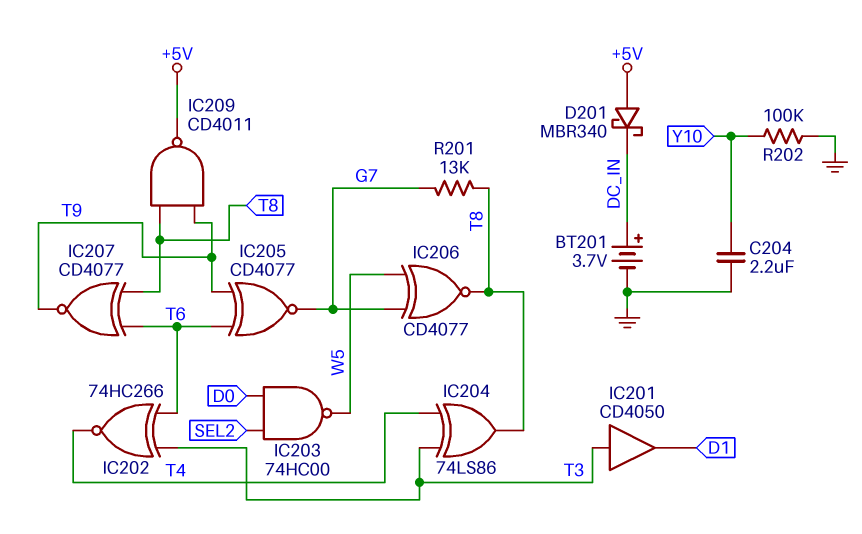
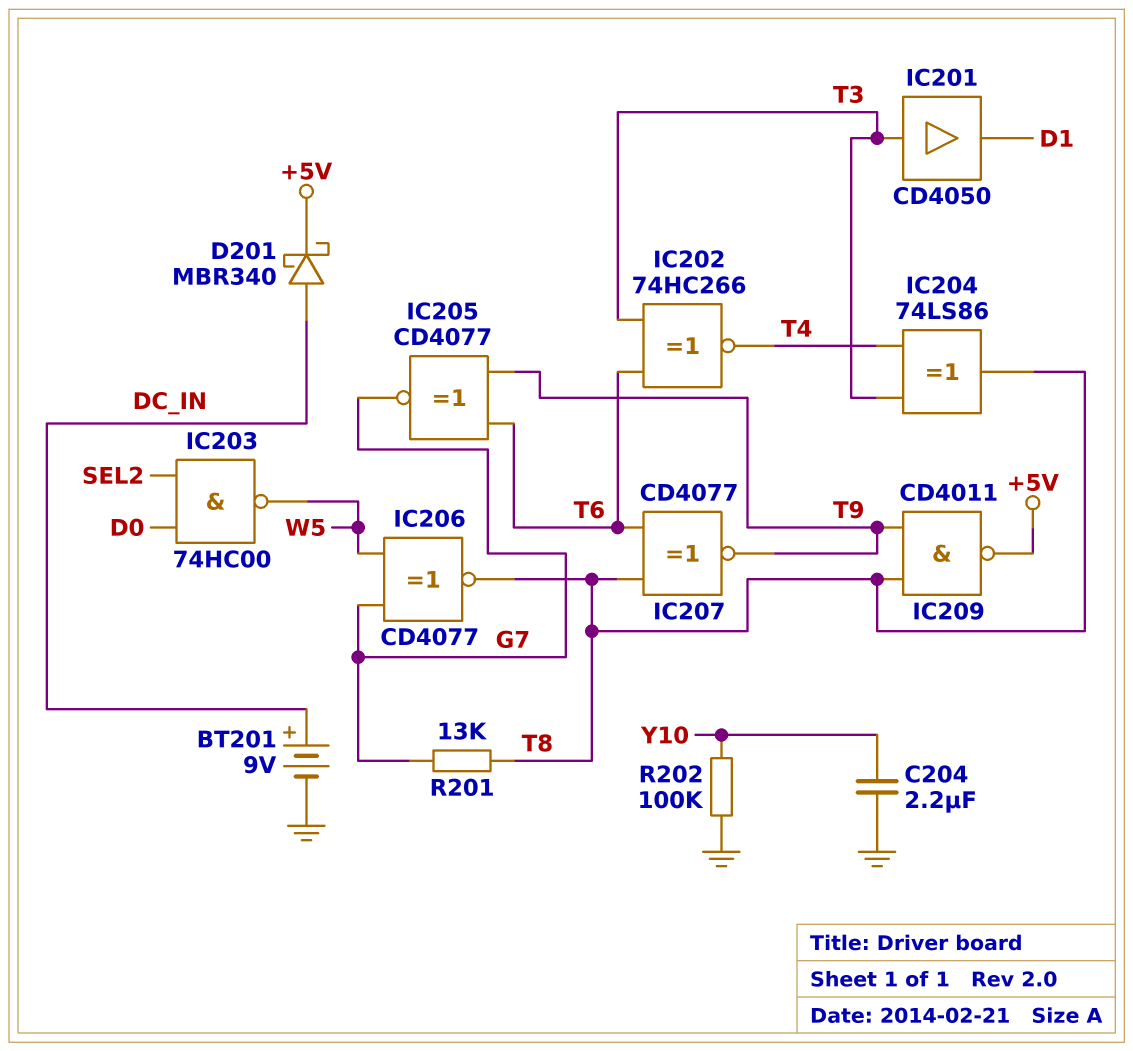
BT201: 3.7V (plus DC_IN, minus GND) -> 9V (plus DC_IN, minus GND)
D201: schottky MBR340 (A +5V, K DC_IN) -> schottky MBR340 (A DC_IN, K +5V)

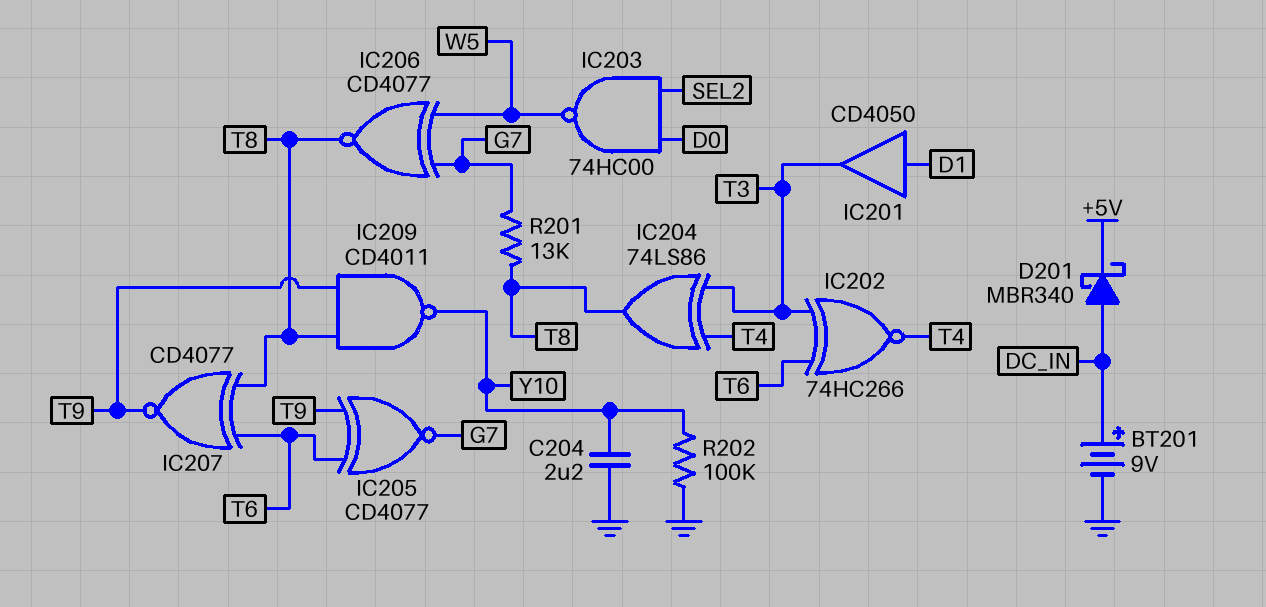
IC201: buffer CD4050 (in T3, out D1) -> buffer CD4050 (in D1, out T3)
IC209: NAND CD4011 (in T8, in T9, out +5V) -> NAND CD4011 (in T8, in T9, out Y10)

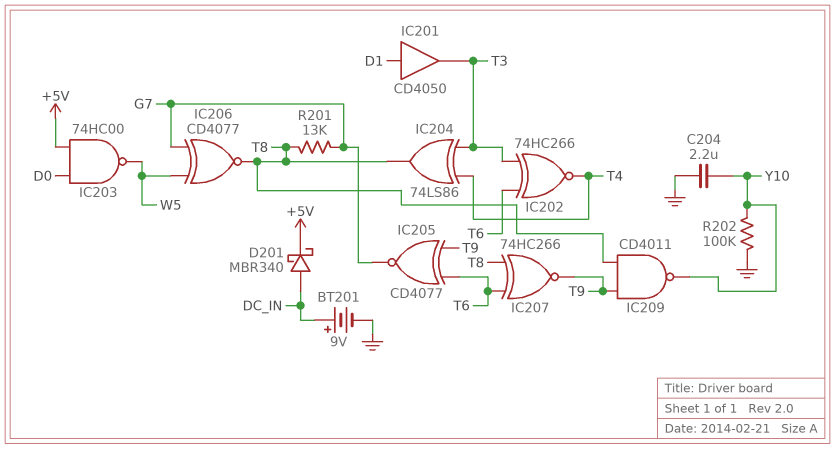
IC203: NAND 74HC00 (in D0, in SEL2, out W5) -> NAND 74HC00 (in +5V, in D0, out W5)
IC207: XNOR CD4077 (in T6, in T8, out T9) -> XNOR 74HC266 (in T6, in T8, out T9)

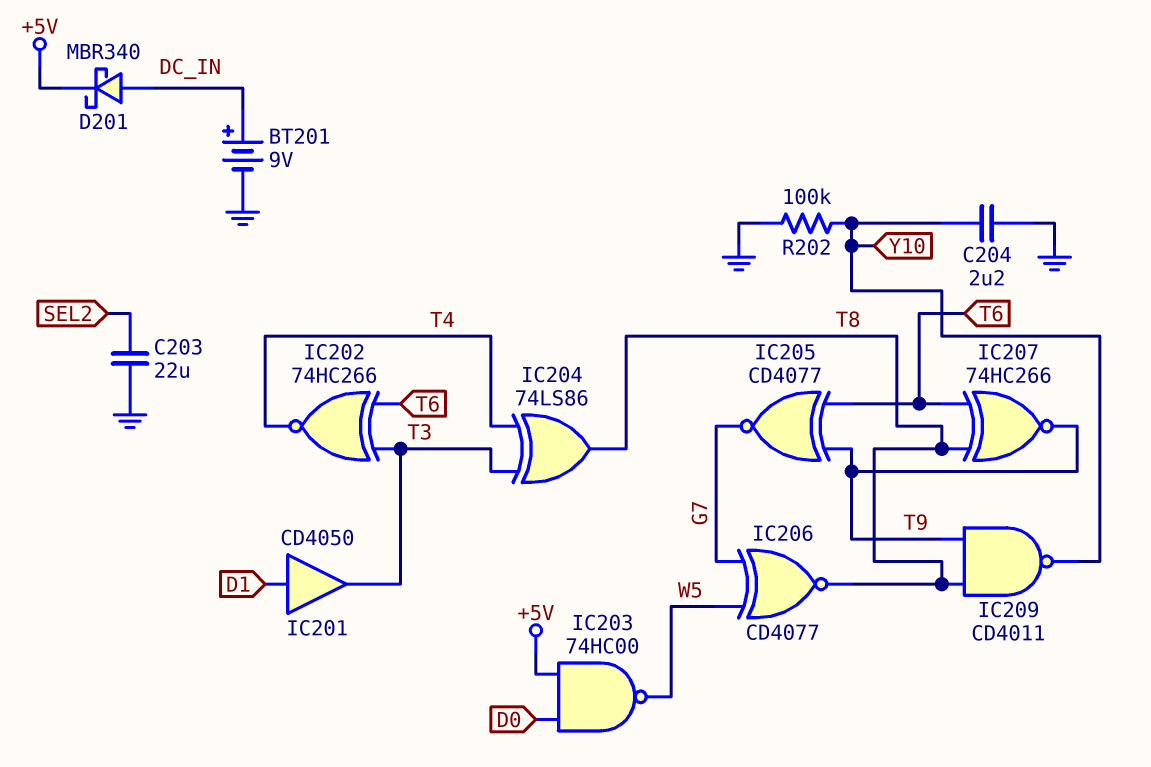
C203: none -> 22uF (GND, SEL2)
R201: 13k (G7, T8) -> none

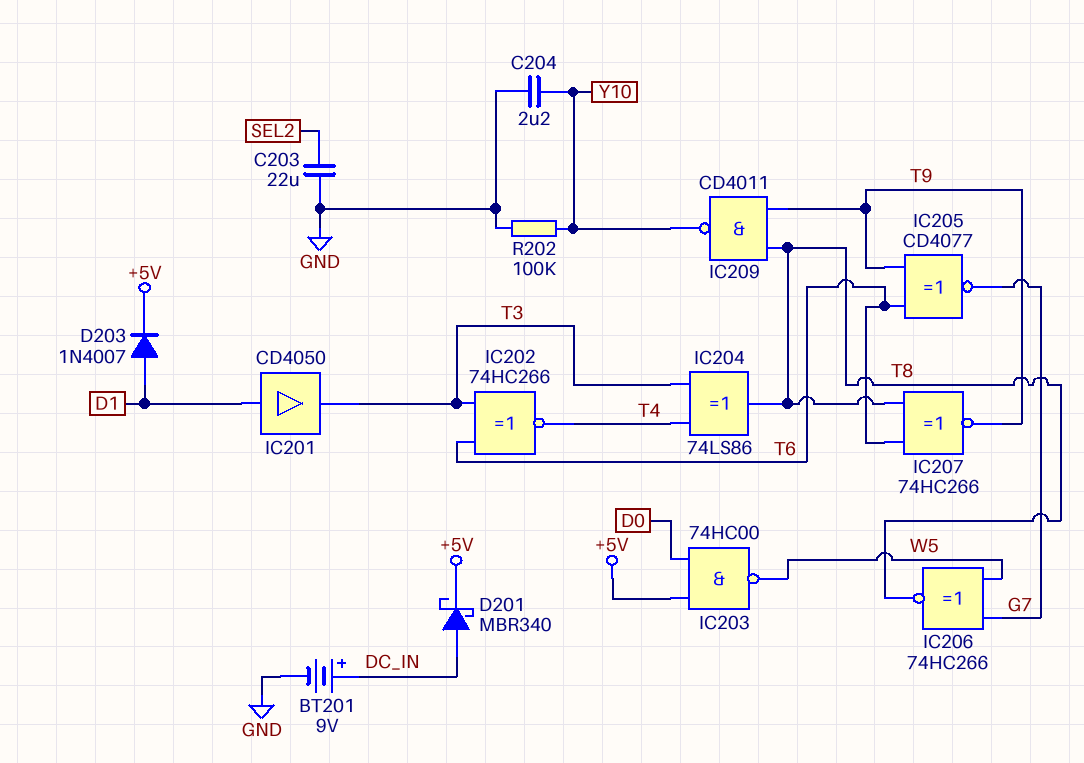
D203: none -> diode 1N4007 (A D1, K +5V)
IC206: XNOR CD4077 (in G7, in W5, out T8) -> XNOR 74HC266 (in G7, in W5, out T8)

